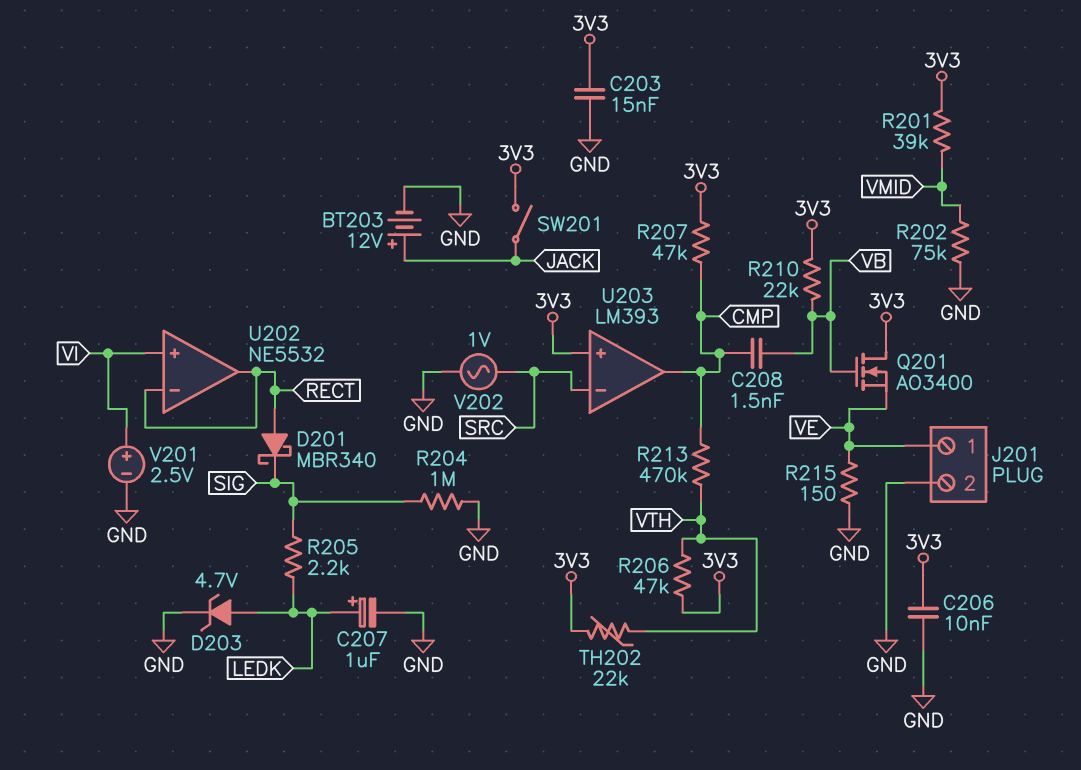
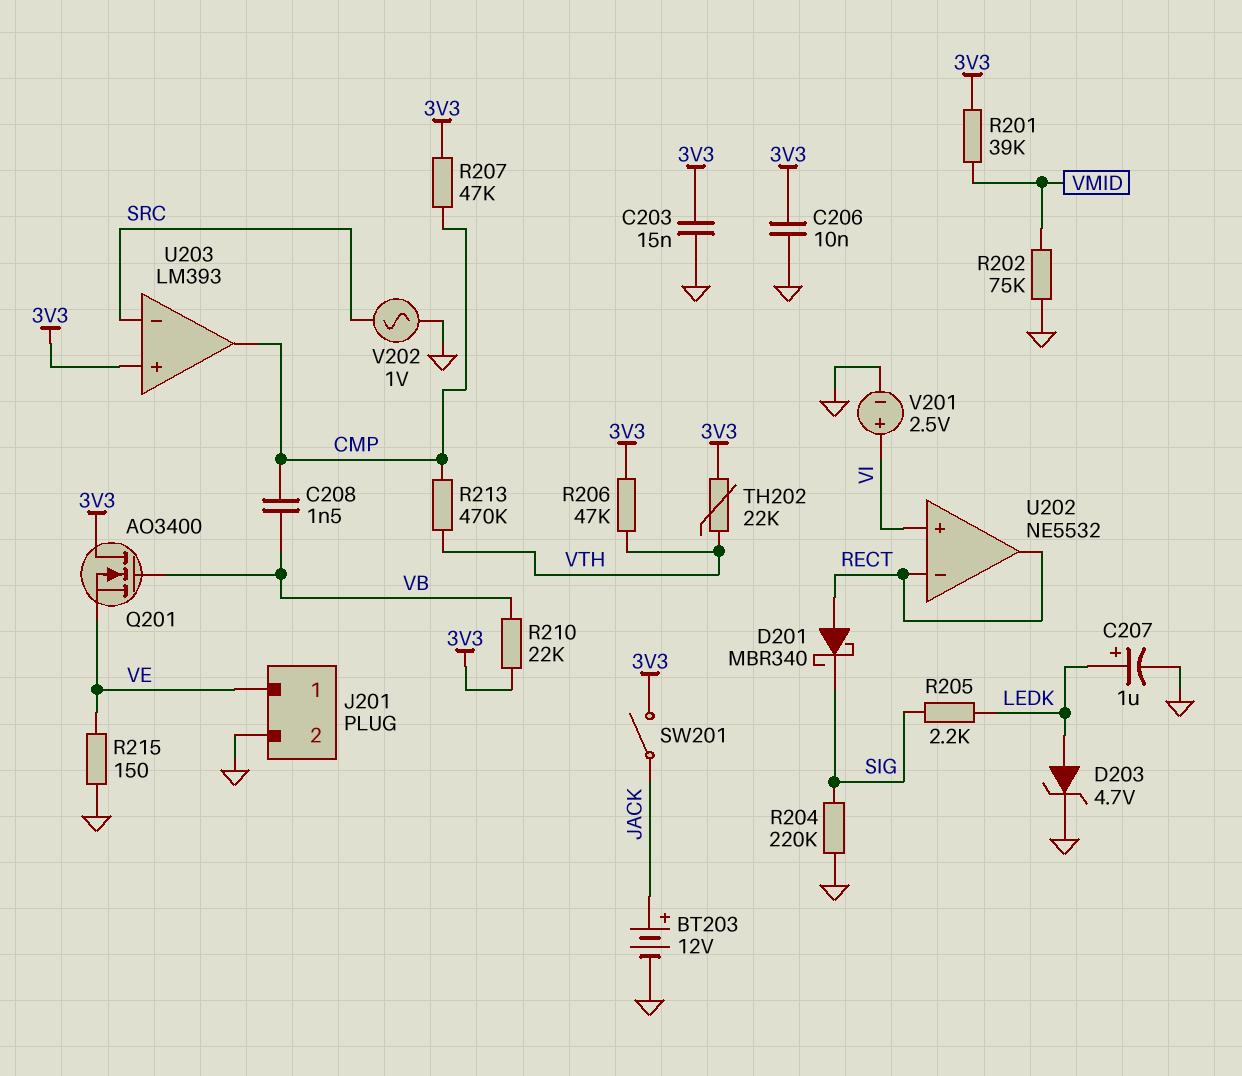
R204: 1M (GND, SIG) -> 220k (GND, SIG)

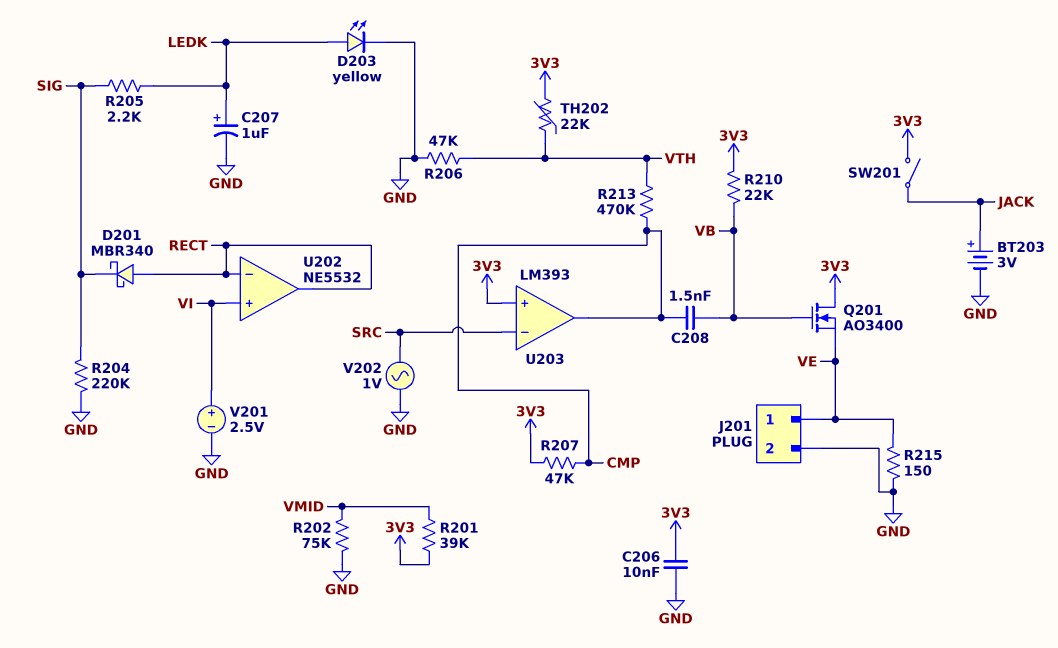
BT203: 12V (plus JACK, minus GND) -> 3V (plus JACK, minus GND)
C203: 15nF (3V3, GND) -> none
D203: zener 4.7V (A LEDK, K GND) -> LED yellow (A LEDK, K GND)
R206: 47k (3V3, VTH) -> 47k (GND, VTH)

